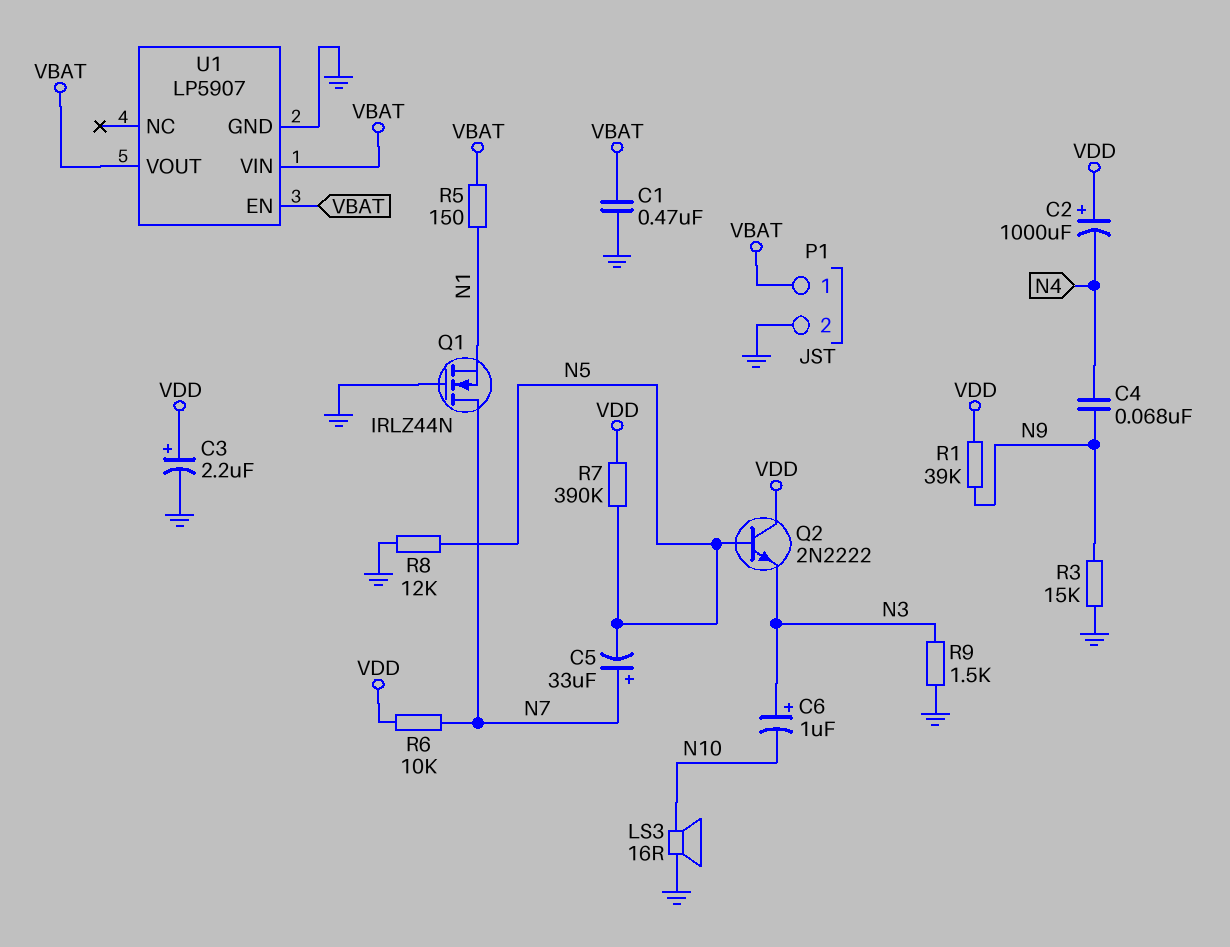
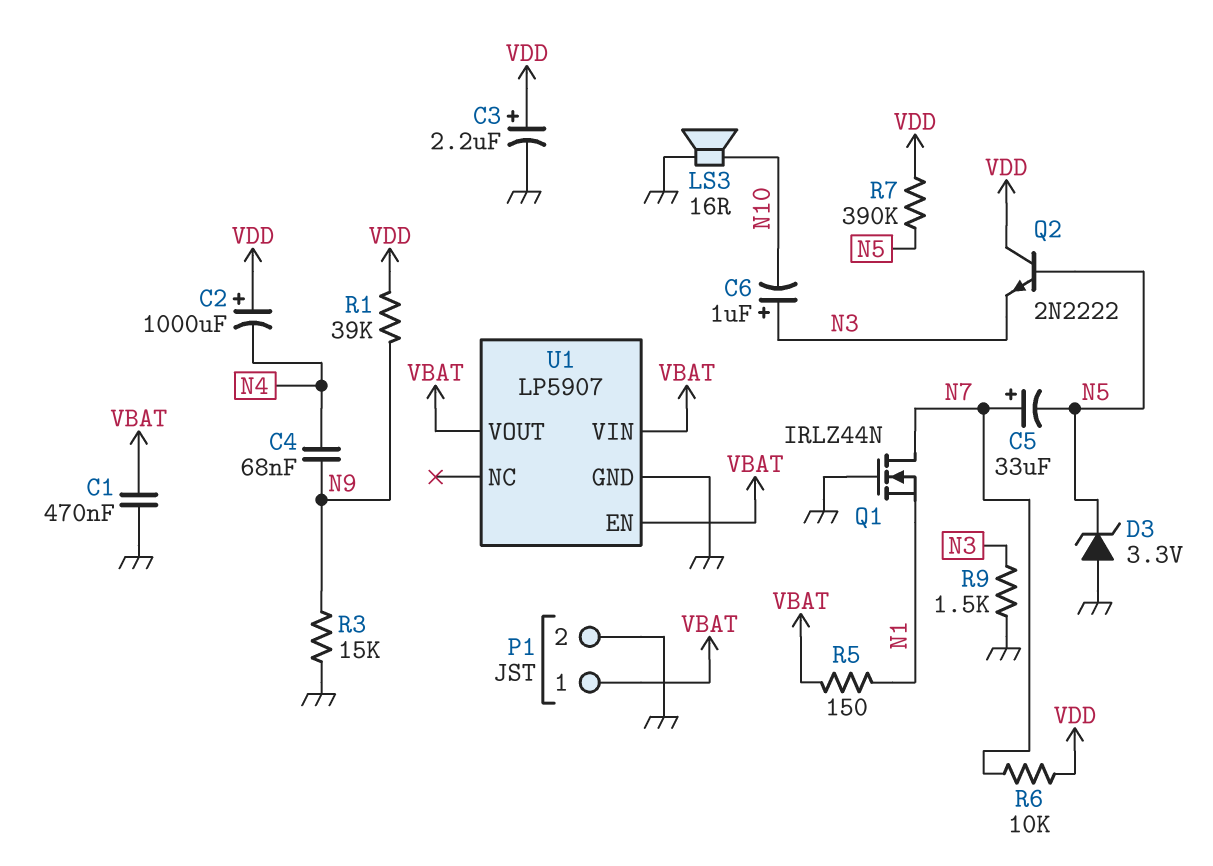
D3: none -> zener 3.3V (A GND, K N5)
R8: 12k (GND, N5) -> none

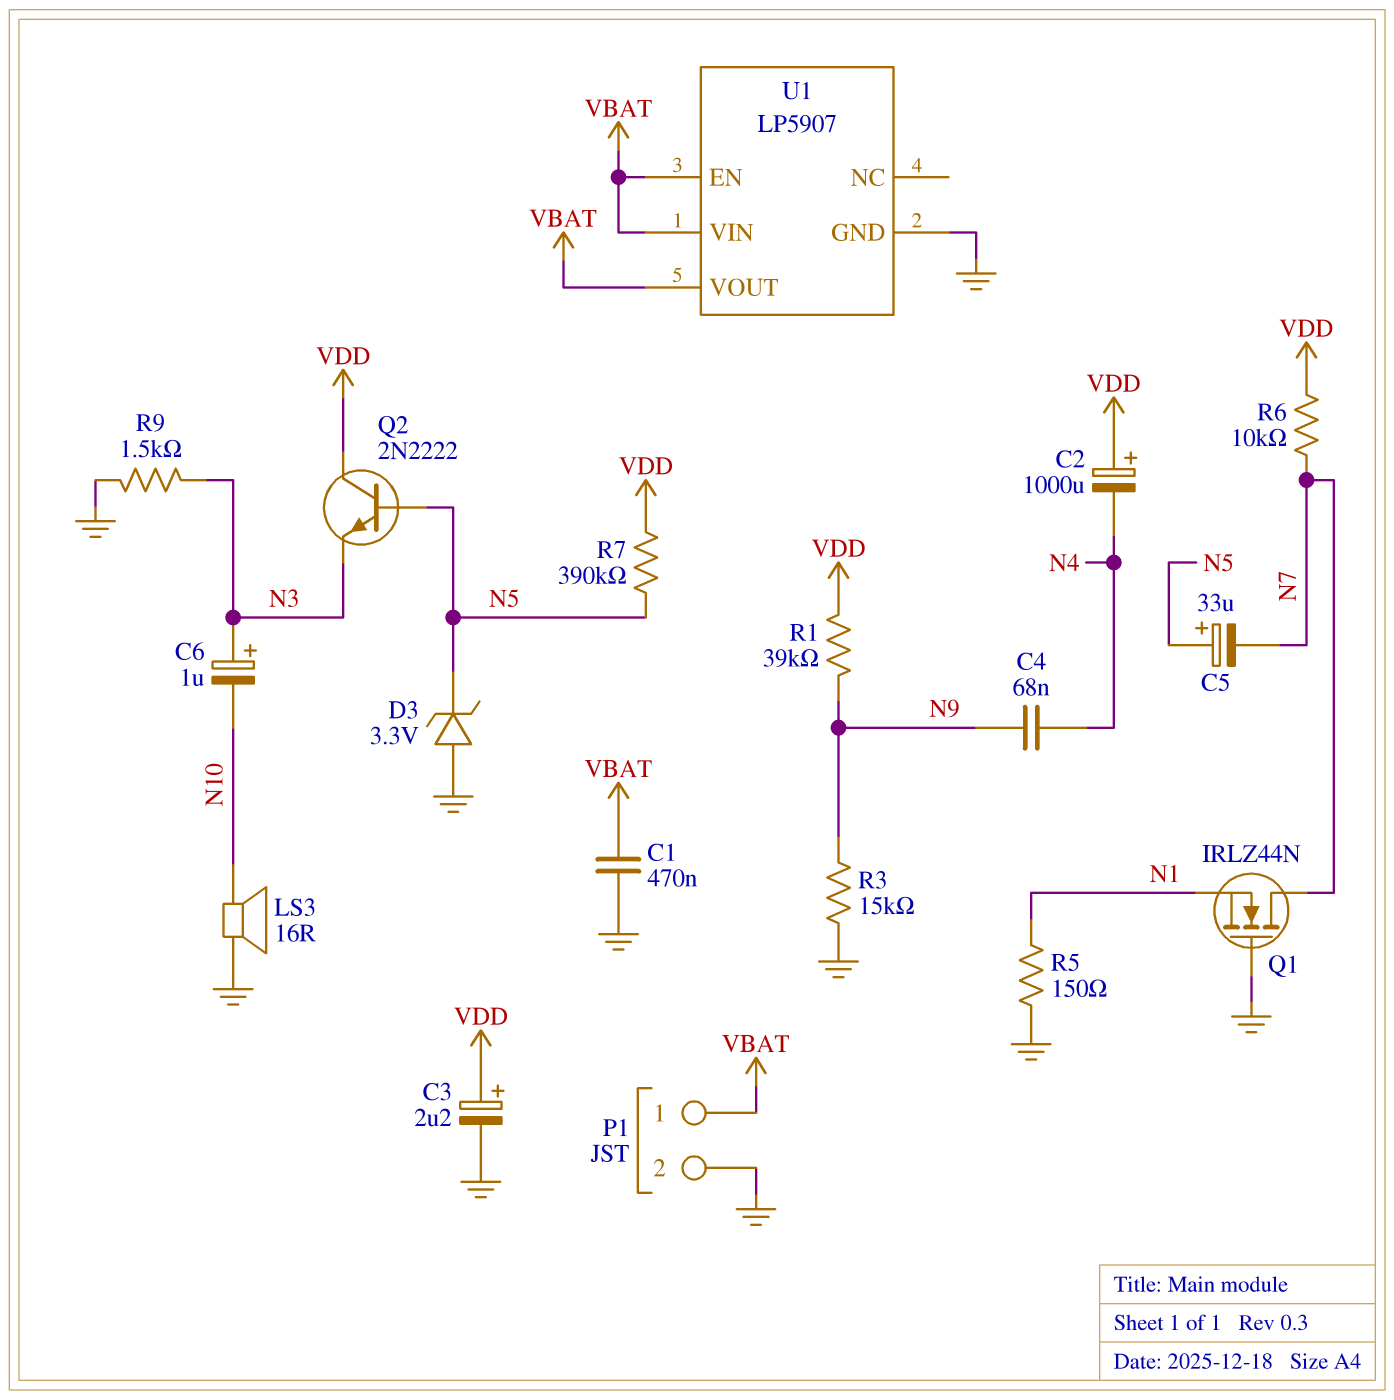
C5: 33uF (plus N7, minus N5) -> 33uF (plus N5, minus N7)
R5: 150 (N1, VBAT) -> 150 (GND, N1)

